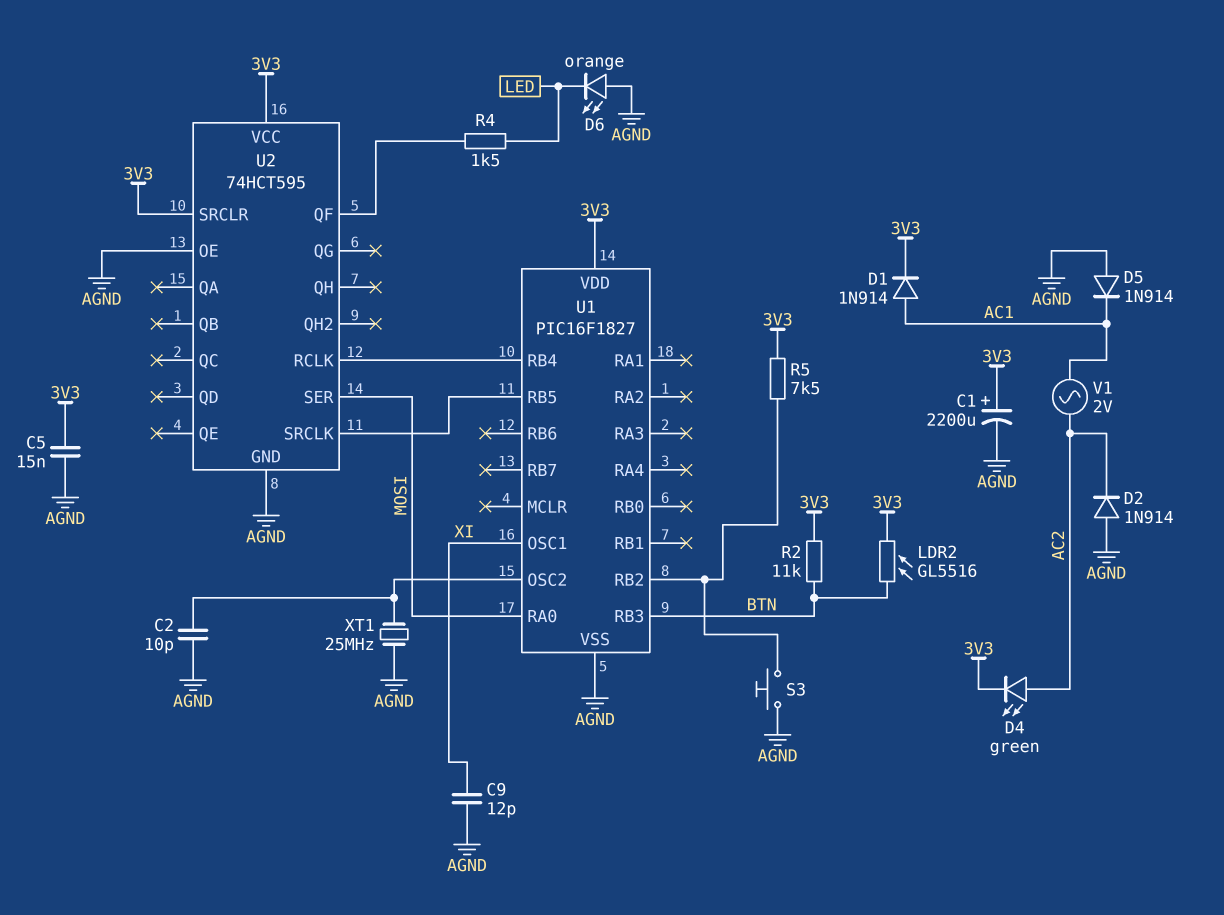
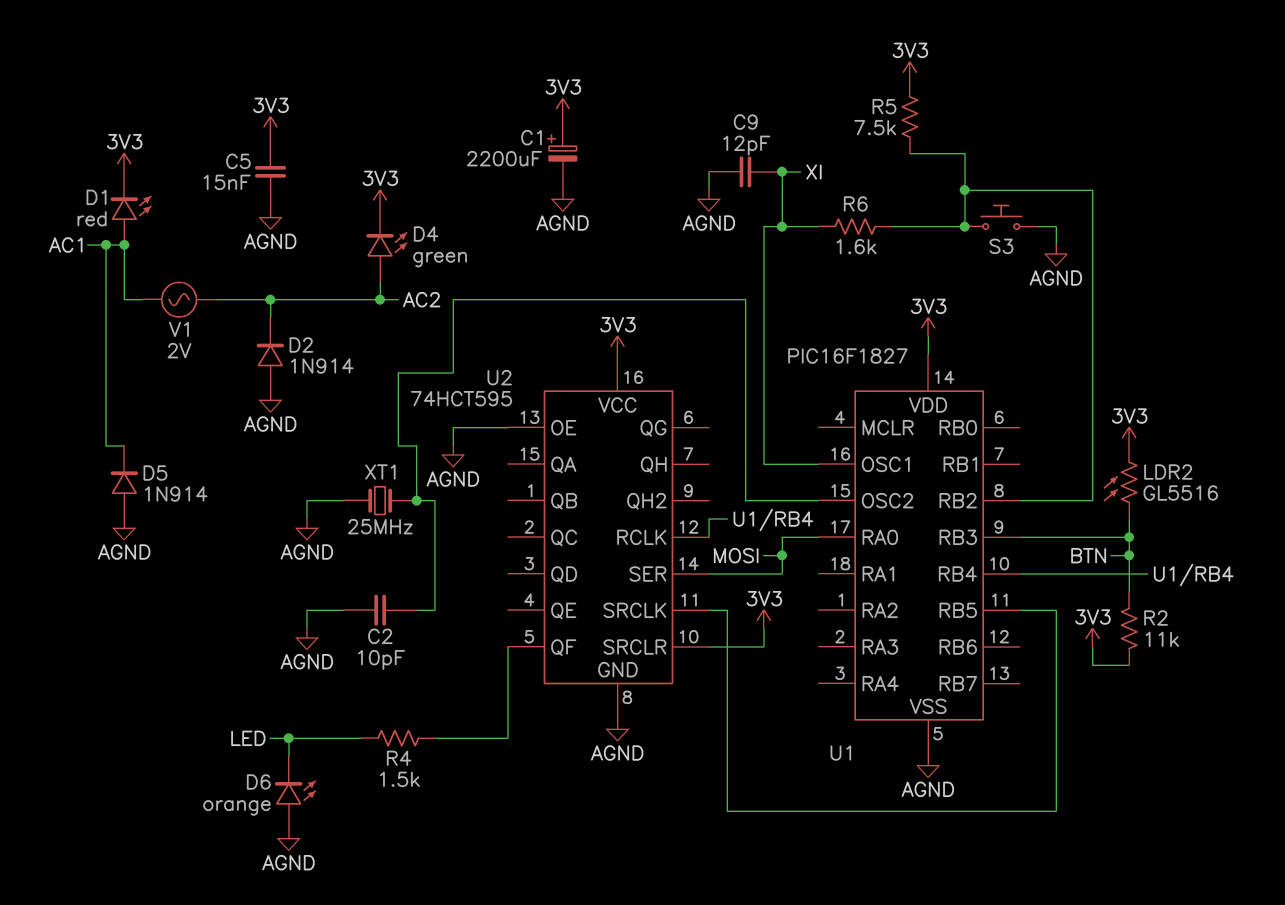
D1: diode 1N914 (A AC1, K 3V3) -> LED red (A AC1, K 3V3)
R6: none -> 1.6k (U1/RB2, XI)

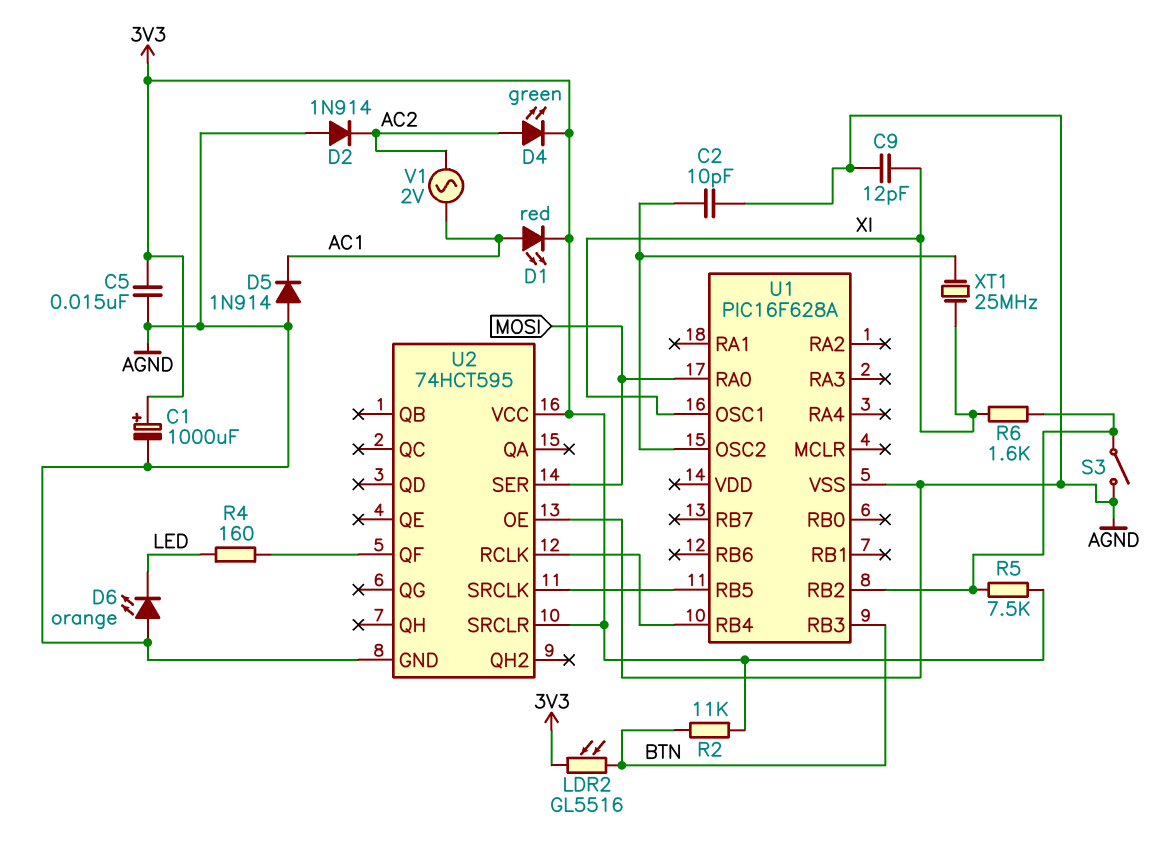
C1: 2200uF (plus 3V3, minus AGND) -> 1000uF (plus 3V3, minus AGND)
R4: 1.5k (LED, U2/QF) -> 160 (LED, U2/QF)
S3: button (AGND, U1/RB2) -> switch (AGND, U1/RB2)
U1: PIC16F1827 -> PIC16F628A
U1 pin VDD: 3V3 -> none
XT1: 25MHz (AGND, U1/OSC2) -> 25MHz (U1/OSC2, XI)

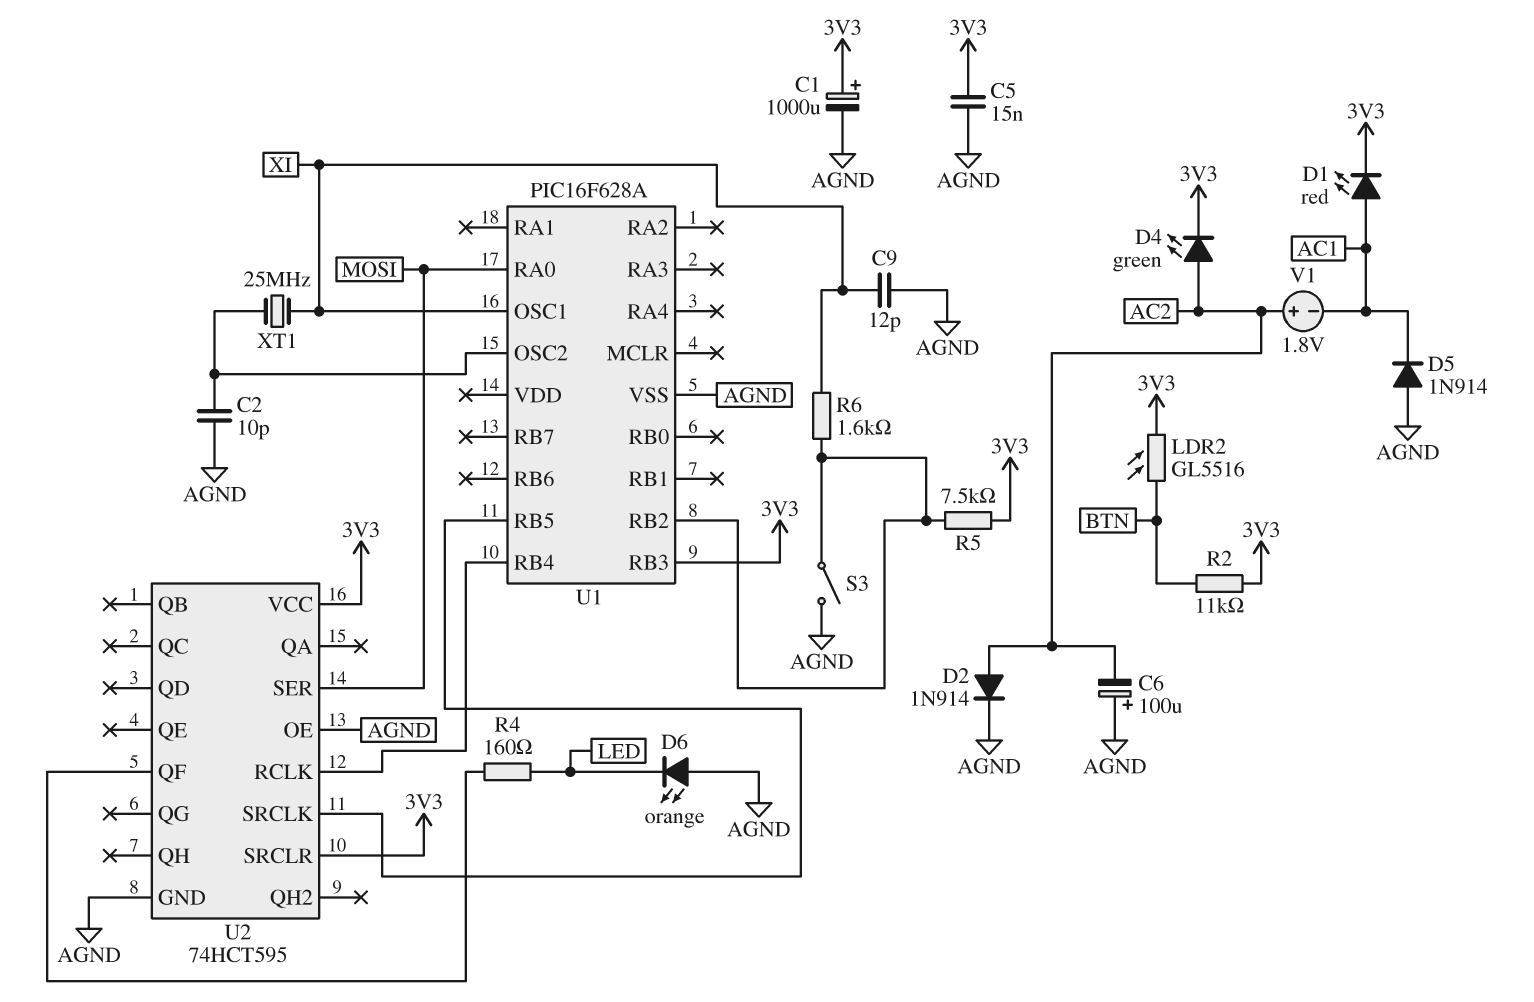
C6: none -> 100uF (plus AGND, minus AC2)
D2: diode 1N914 (A AGND, K AC2) -> diode 1N914 (A AC2, K AGND)
U1 pin RB3: BTN -> 3V3
V1: AC 2V (AC1, AC2) -> 1.8V (plus AC2, minus AC1)

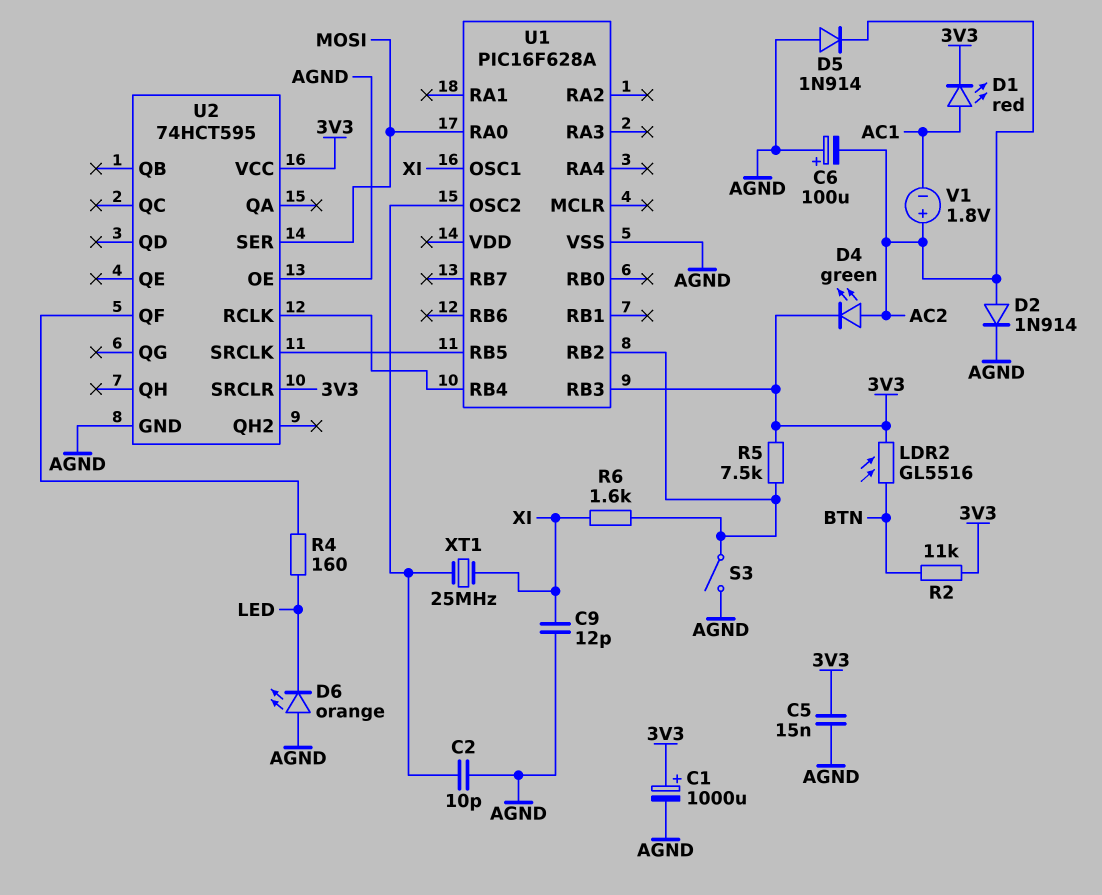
D5: diode 1N914 (A AGND, K AC1) -> diode 1N914 (A AGND, K AC2)

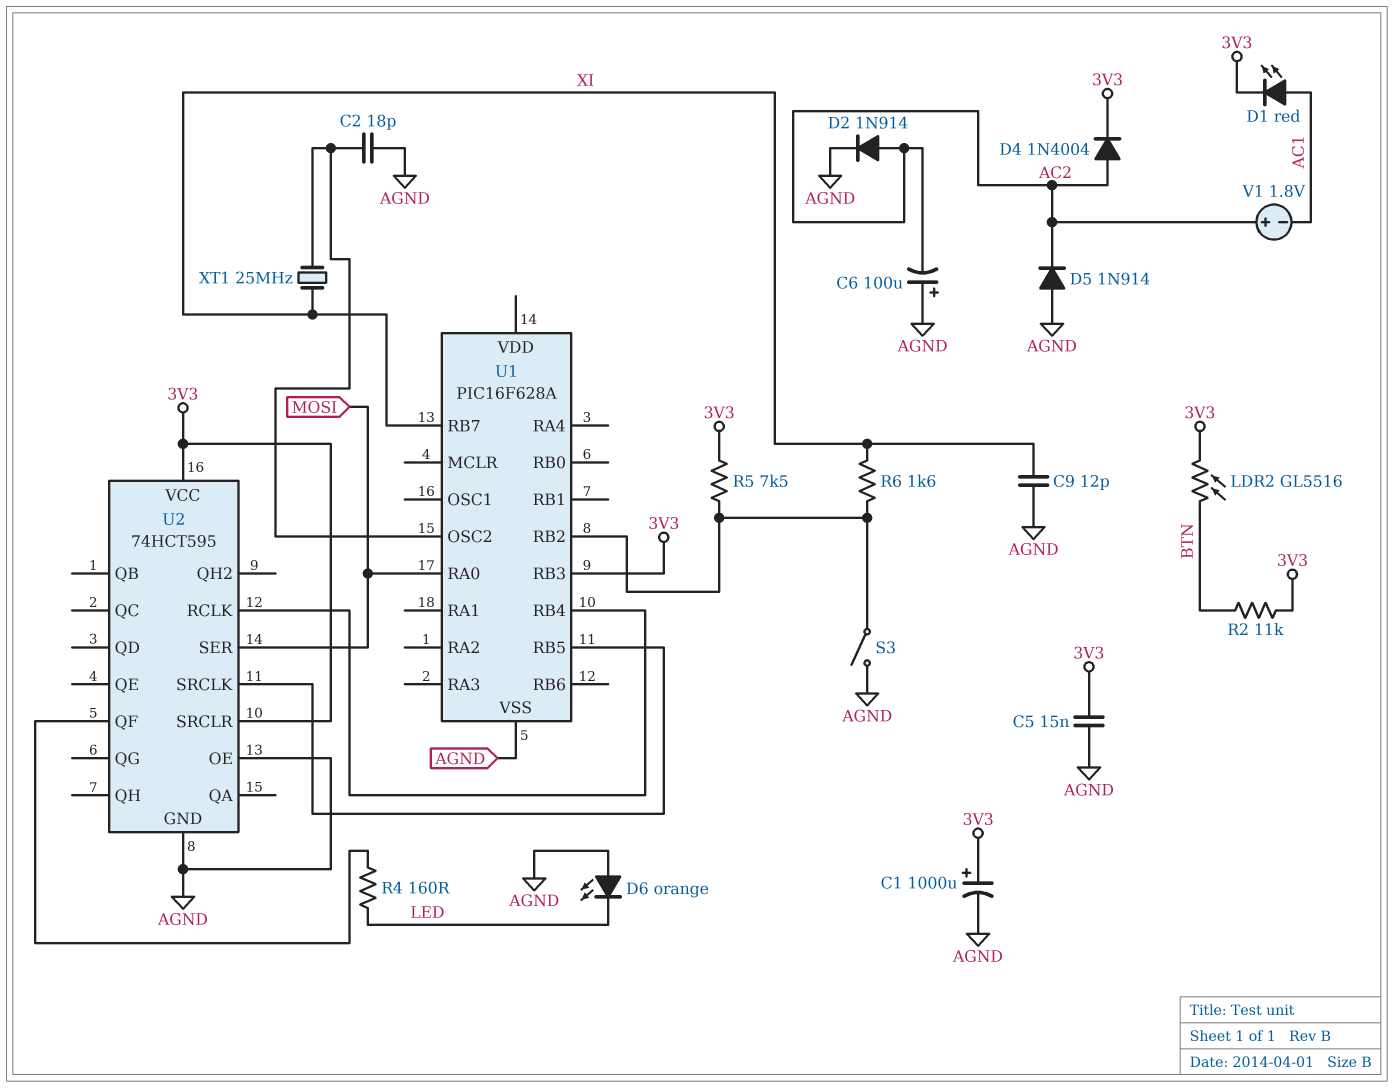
C2: 10pF (AGND, U1/OSC2) -> 18pF (AGND, U1/OSC2)
D4: LED green (A AC2, K 3V3) -> diode 1N4004 (A AC2, K 3V3)
U1 pin OSC1: XI -> none
U1 pin RB7: none -> XI

